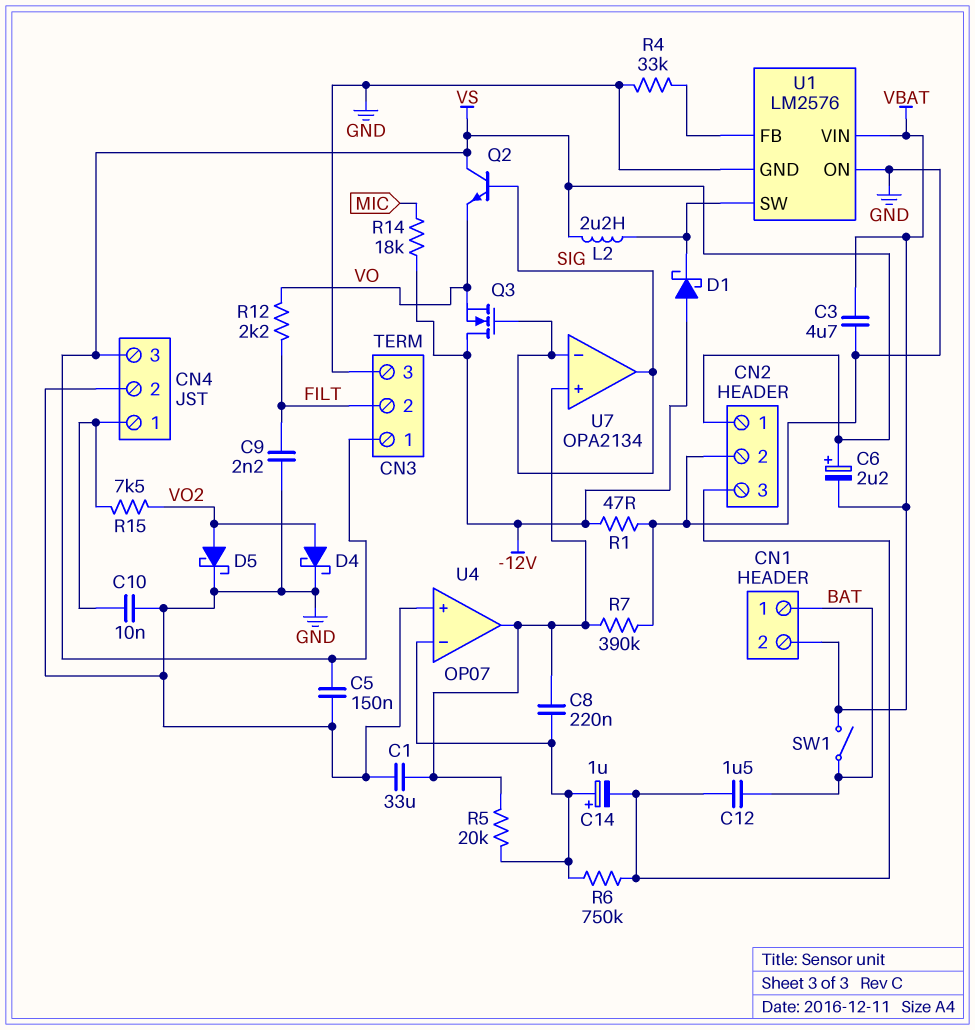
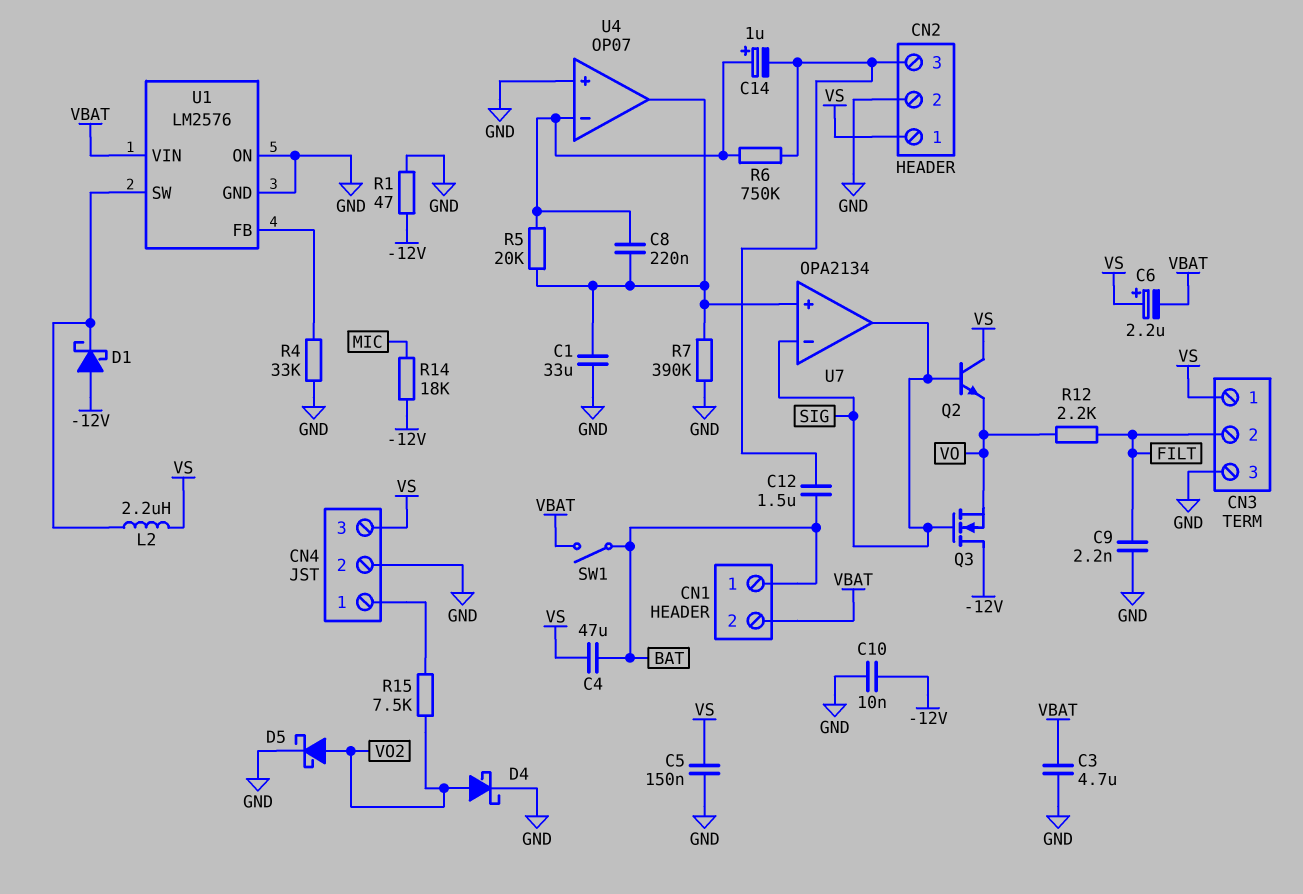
C4: none -> 47uF (BAT, VS)
C10: 10nF (CN4/1, GND) -> 10nF (-12V, GND)

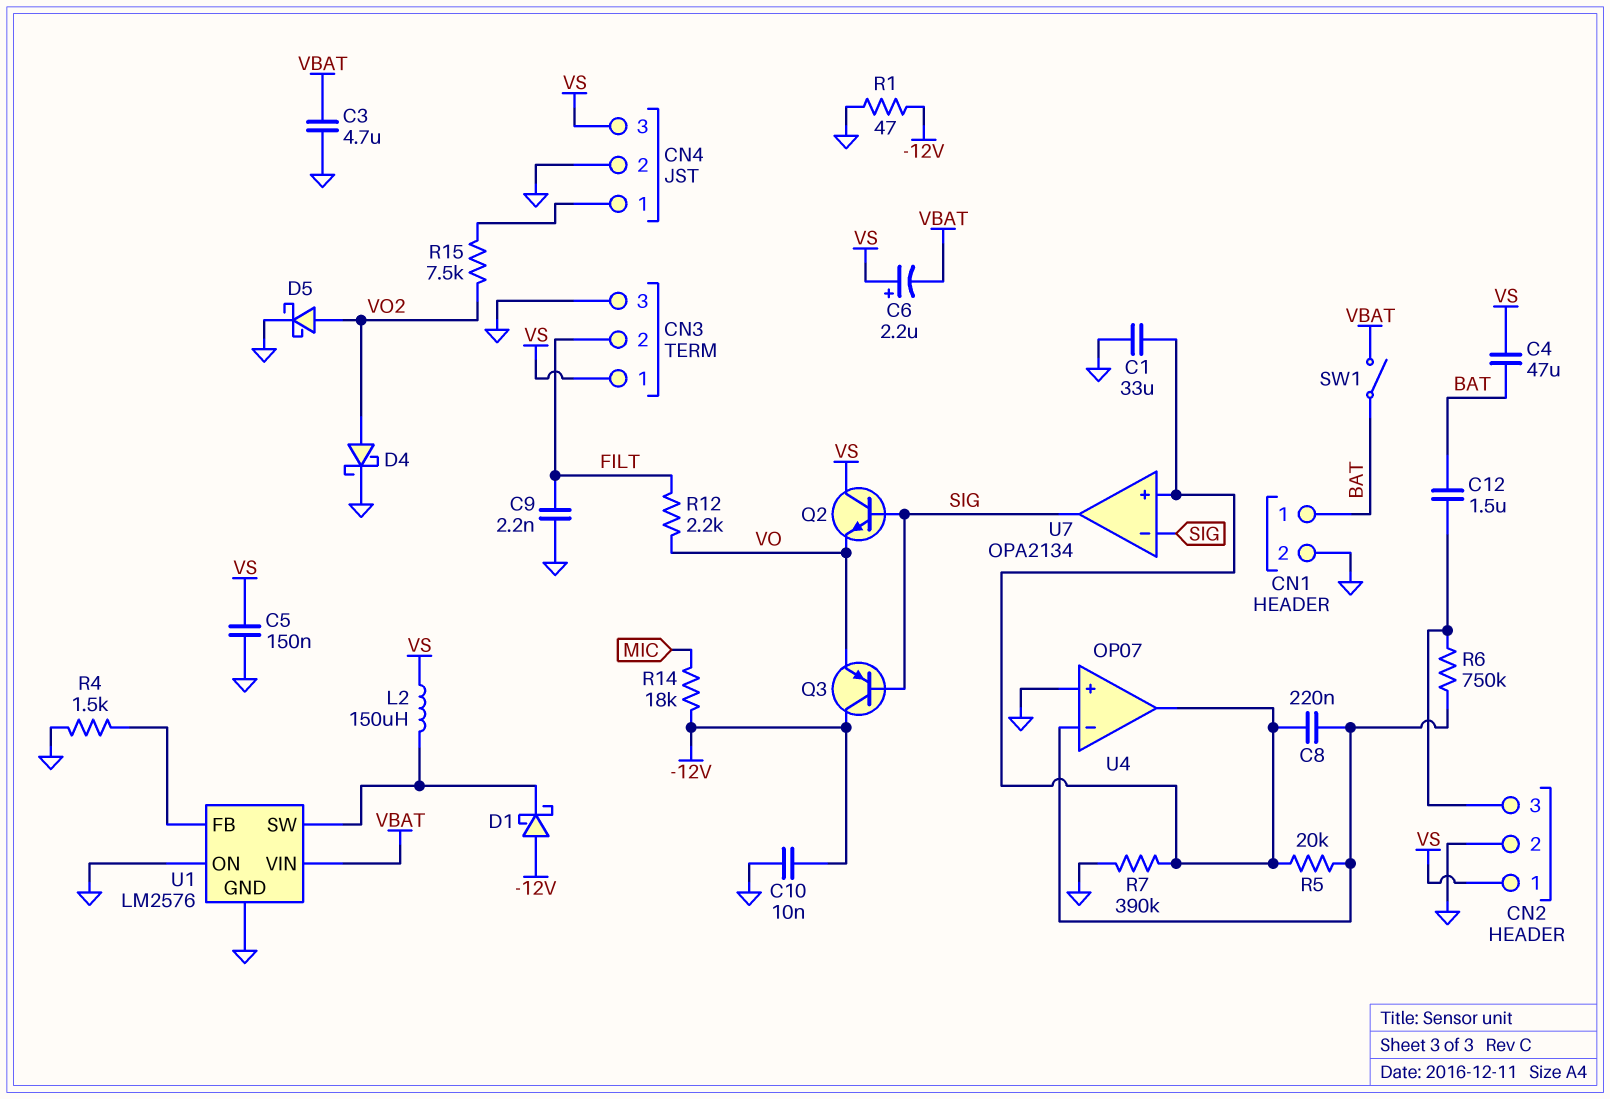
C14: 1uF (plus U4/in-, minus CN2/3) -> none
CN1 pin 2: VBAT -> GND
L2: 2.2uH (U1/SW, VS) -> 150uH (U1/SW, VS)
Q3: NMOS (G SIG, D -12V, S VO) -> PNP (B SIG, C -12V, E VO)
R4: 33k (GND, U1/FB) -> 1.5k (GND, U1/FB)

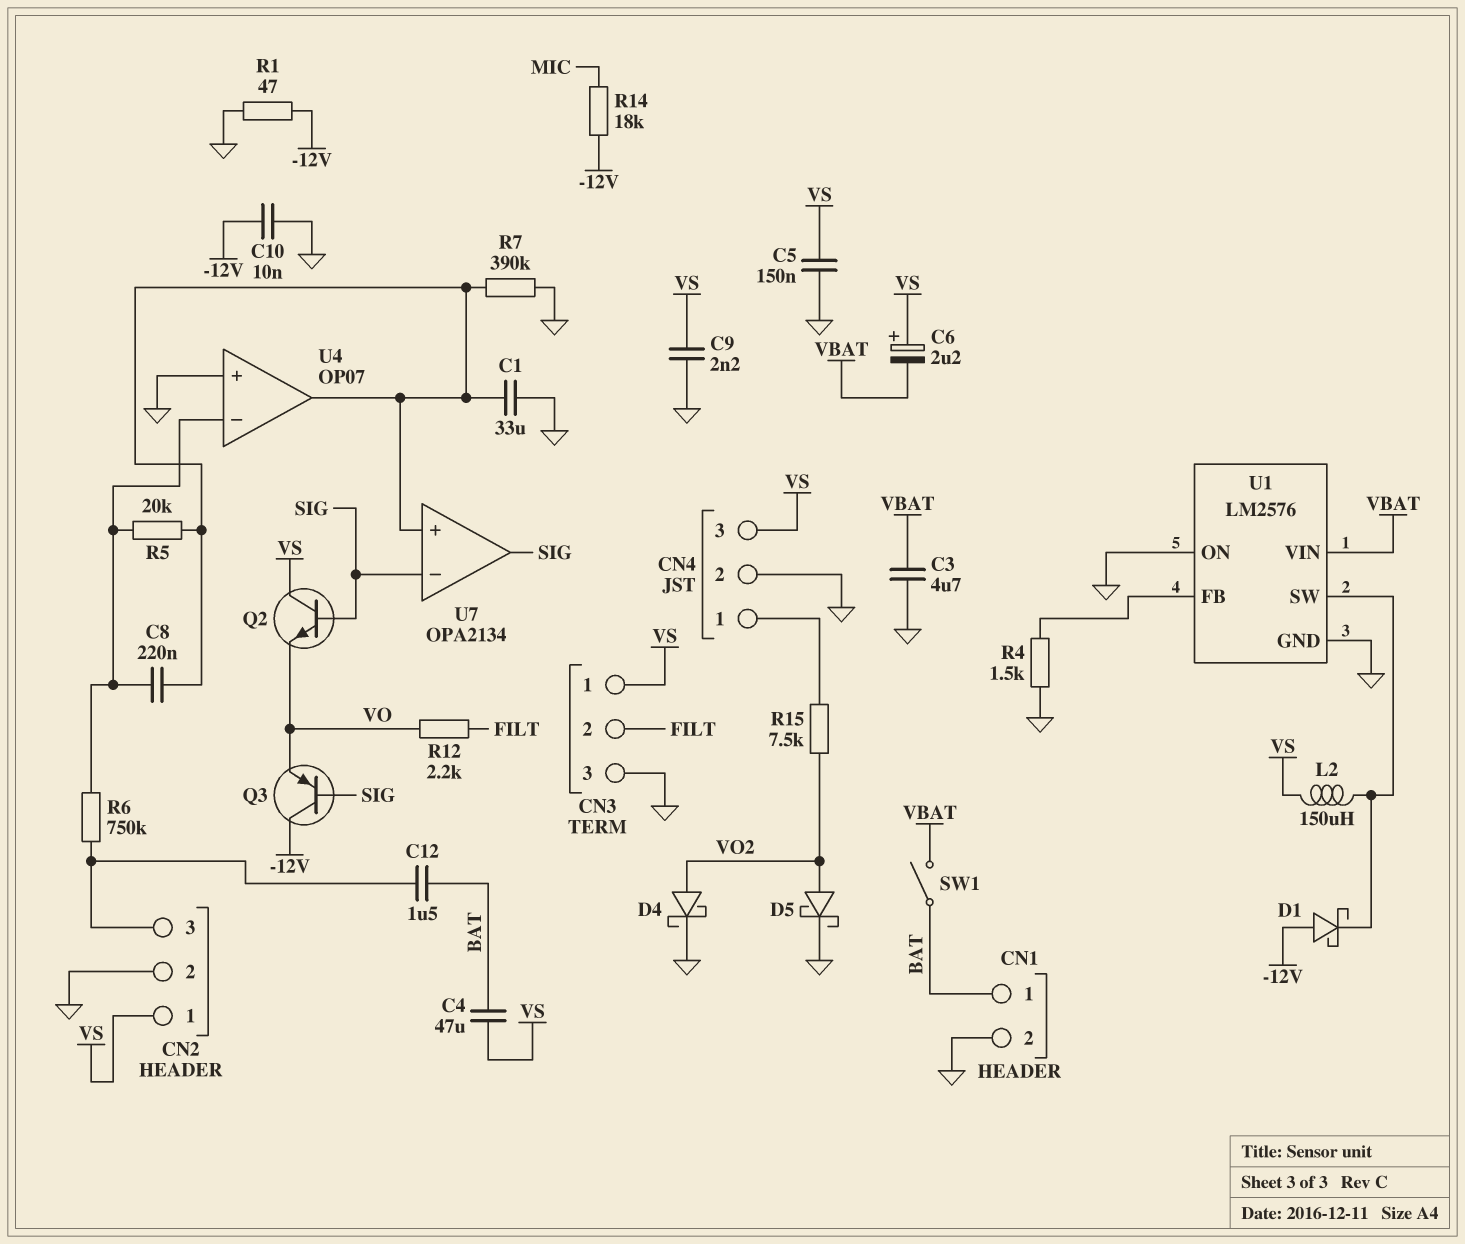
C9: 2.2nF (FILT, GND) -> 2.2nF (GND, VS)

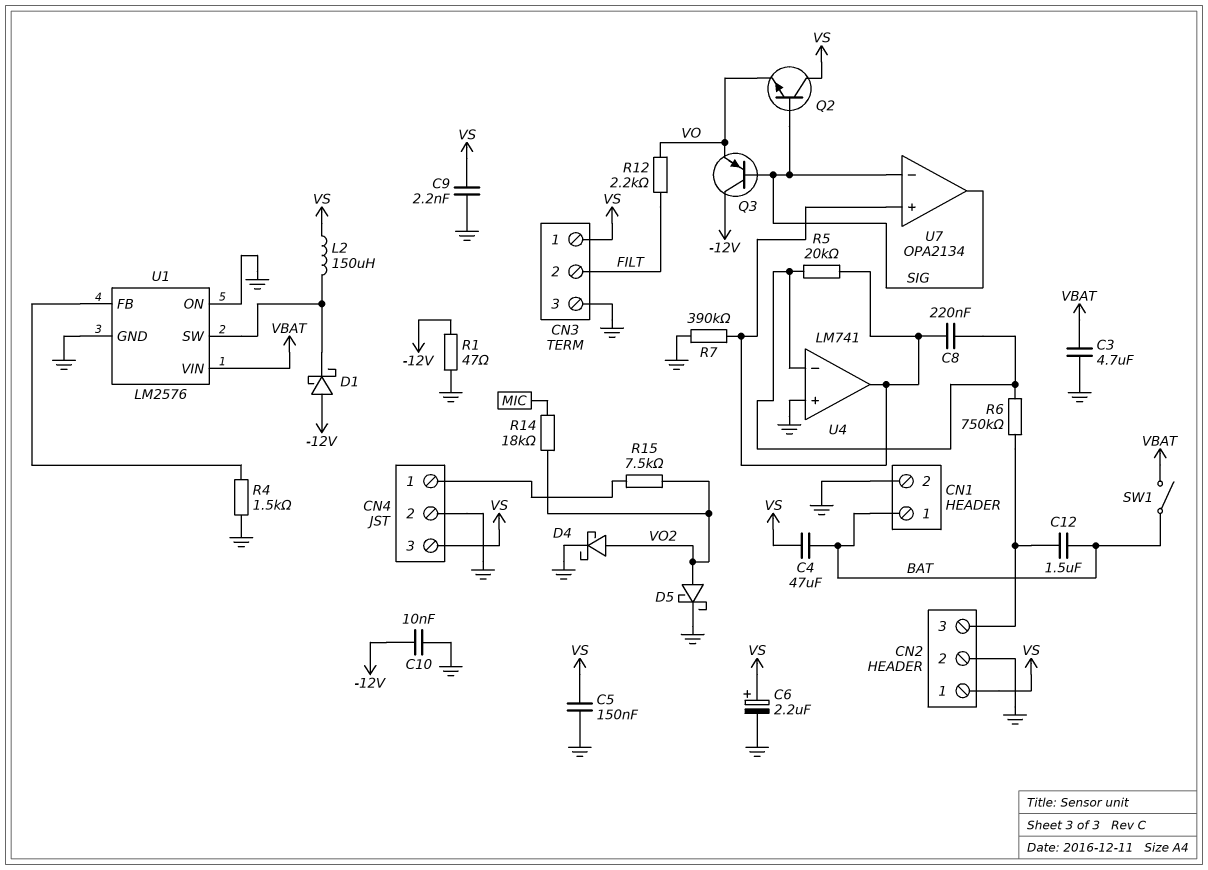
C1: 33uF (GND, U4/out) -> none
C6: 2.2uF (plus VS, minus VBAT) -> 2.2uF (plus VS, minus GND)
R14: 18k (-12V, MIC) -> 18k (MIC, VO2)
U4: OP07 -> LM741

